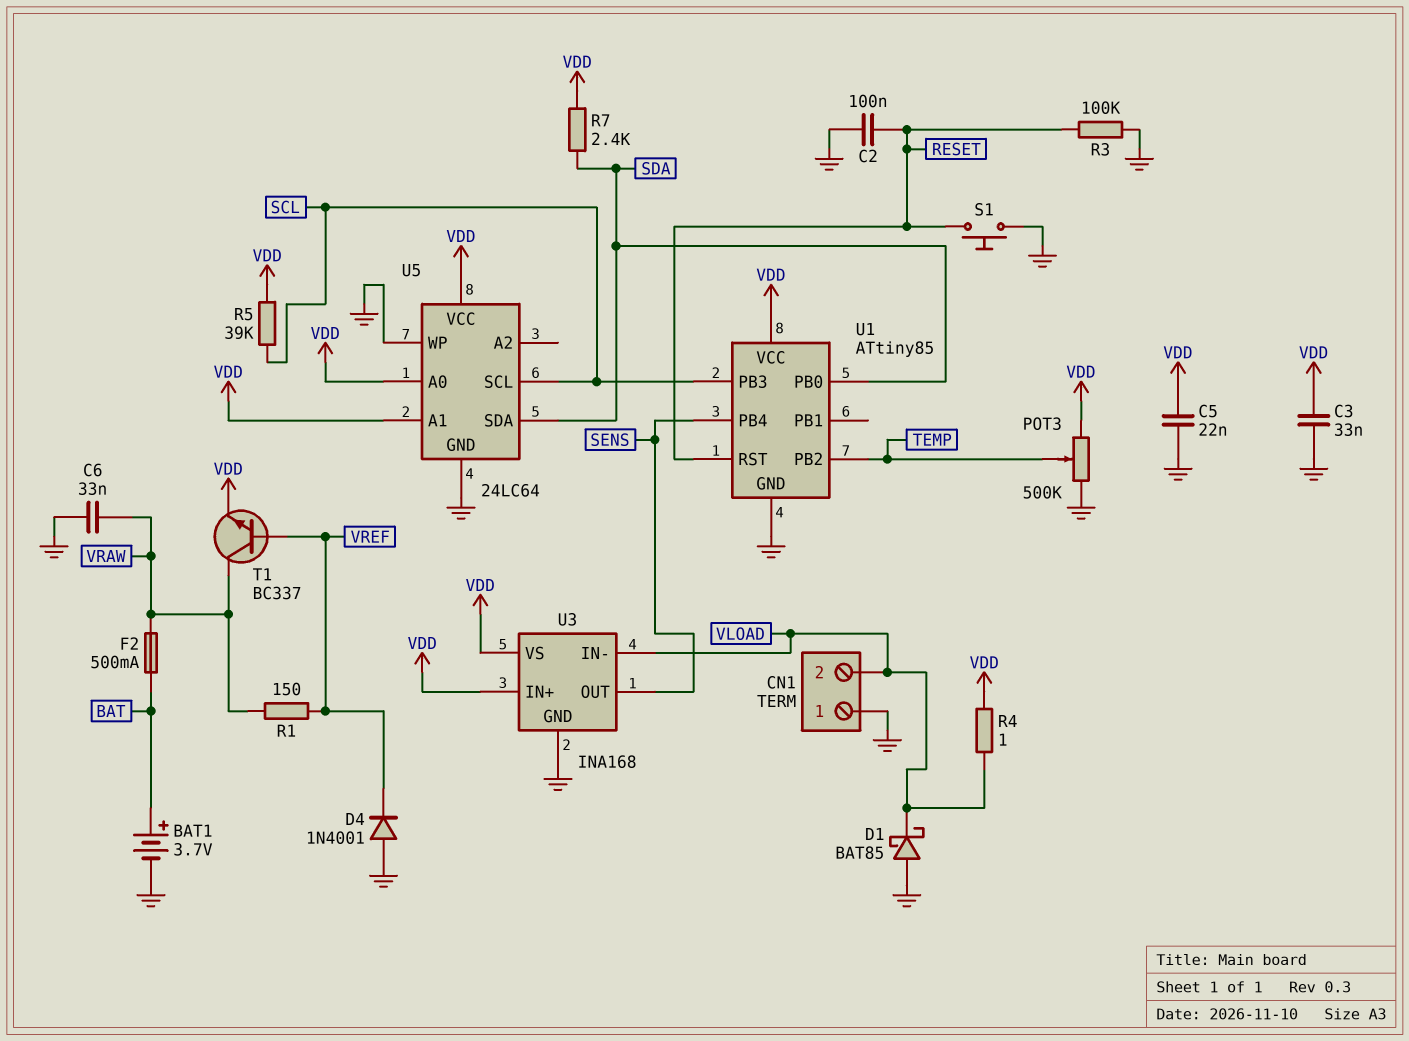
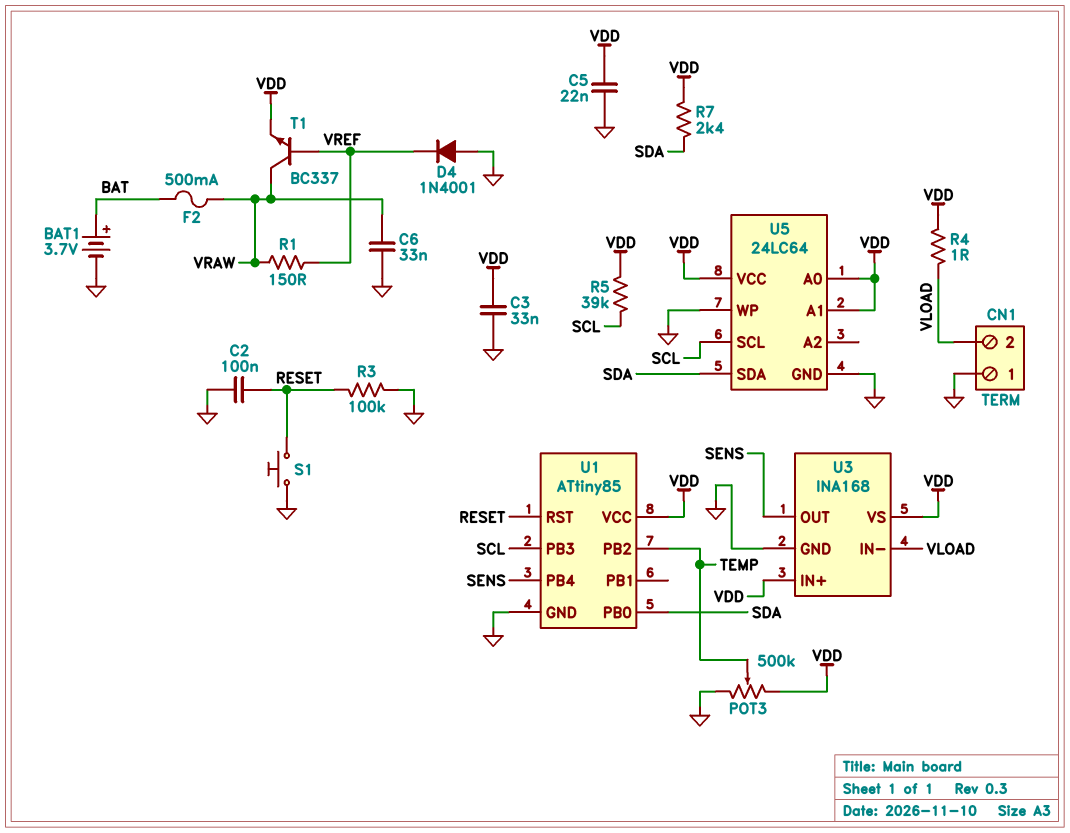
D1: schottky BAT85 (A GND, K VLOAD) -> none

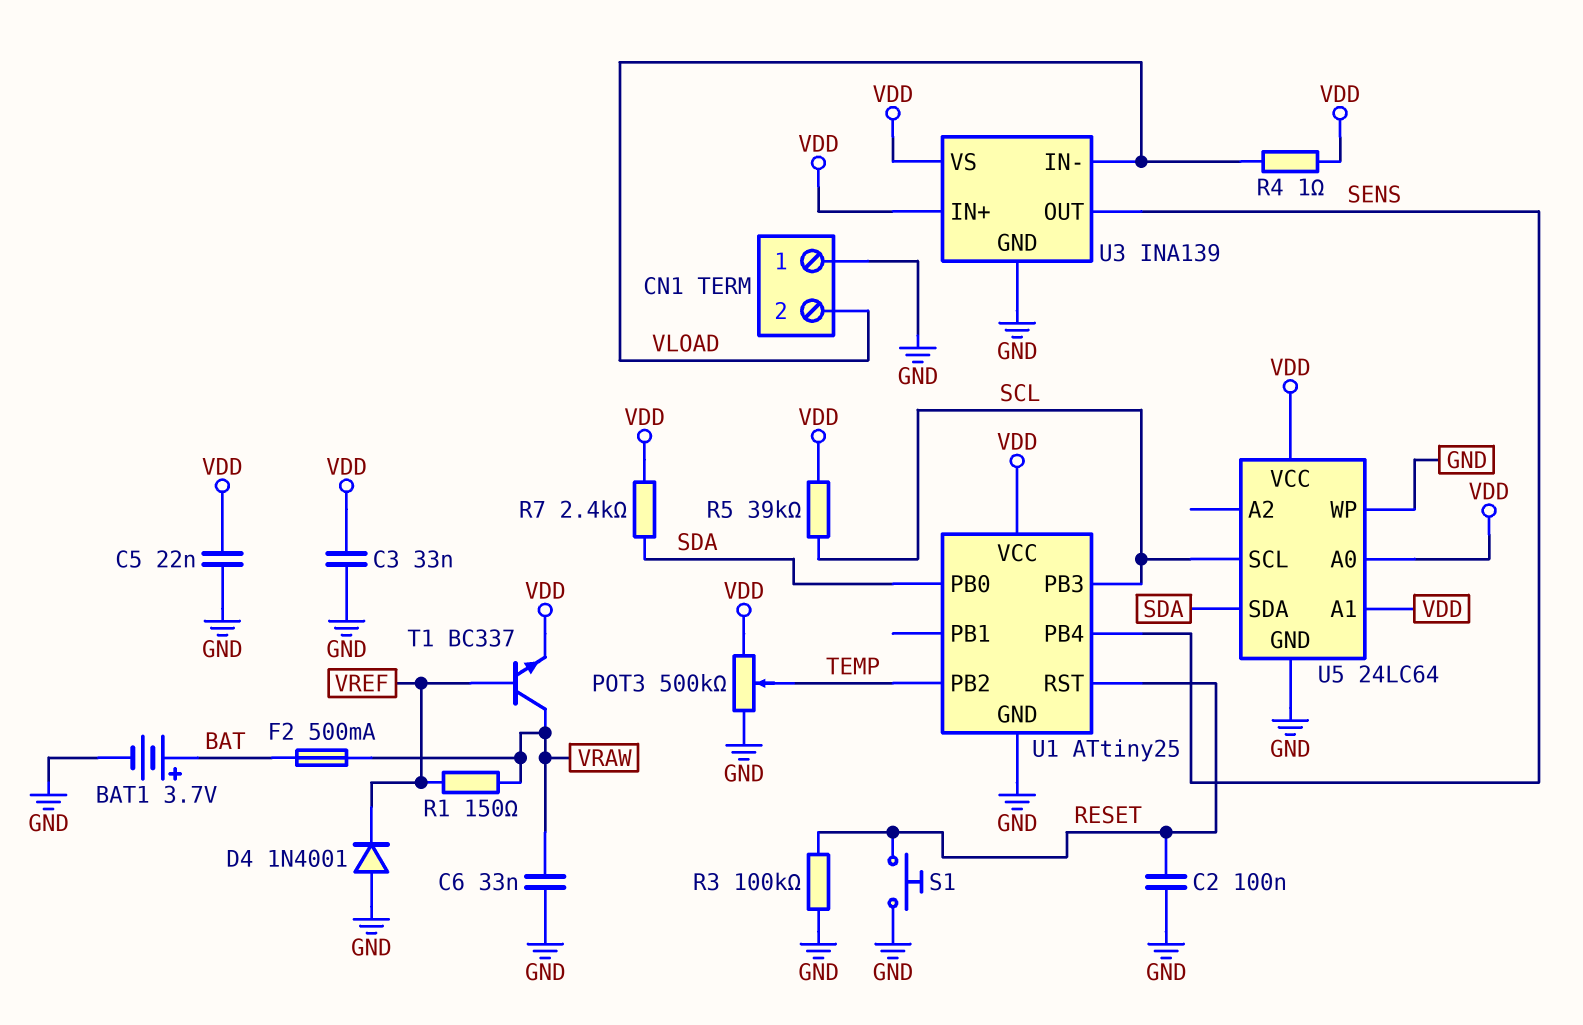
U1: ATtiny85 -> ATtiny25
U3: INA168 -> INA139

